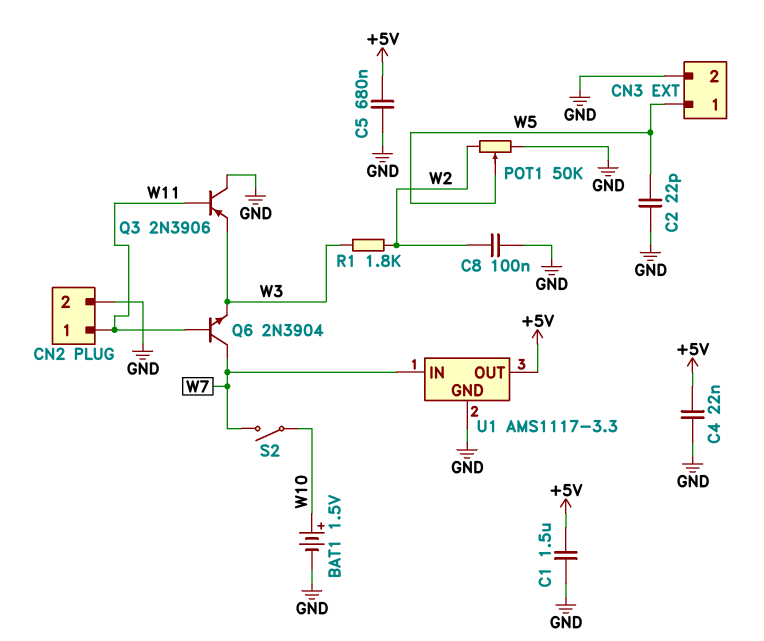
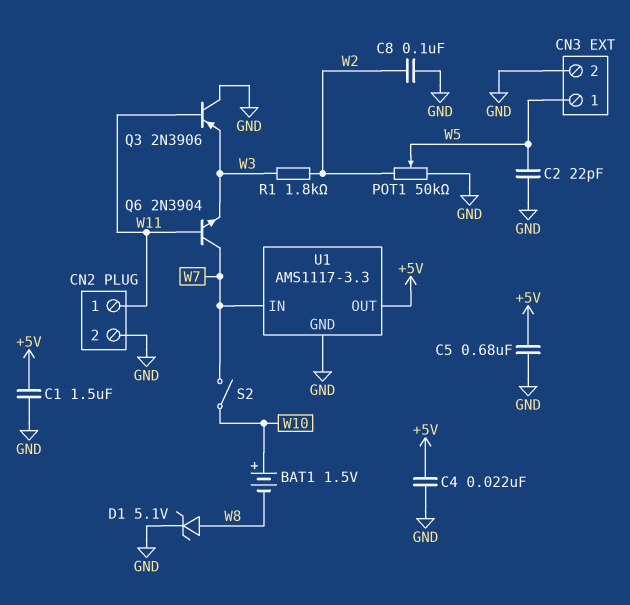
BAT1: 1.5V (plus W10, minus GND) -> 1.5V (plus W10, minus W8)
D1: none -> zener 5.1V (A W8, K GND)

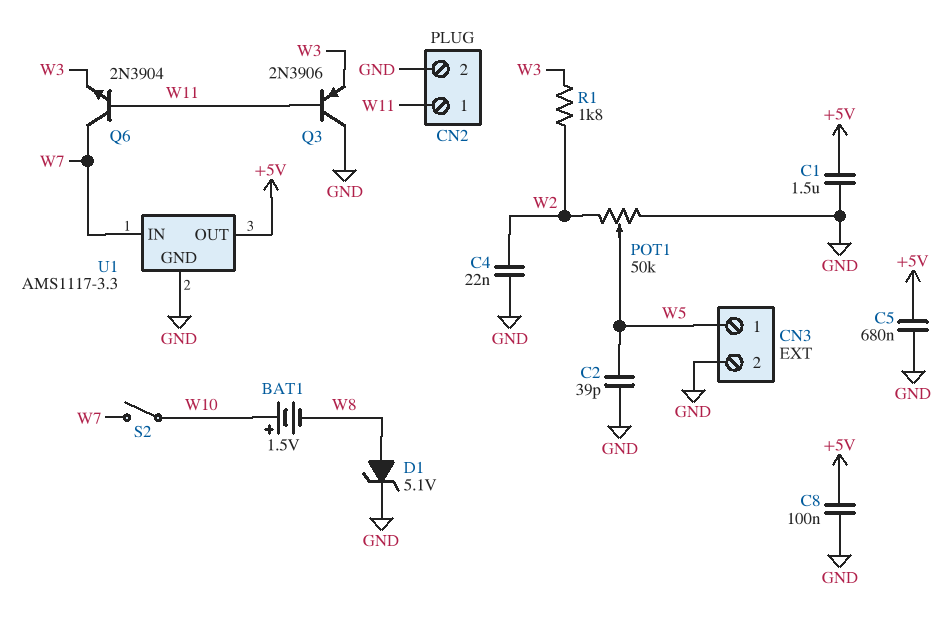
C2: 22pF (GND, W5) -> 39pF (GND, W5)
C4: 22nF (+5V, GND) -> 22nF (GND, W2)
C8: 100nF (GND, W2) -> 100nF (+5V, GND)

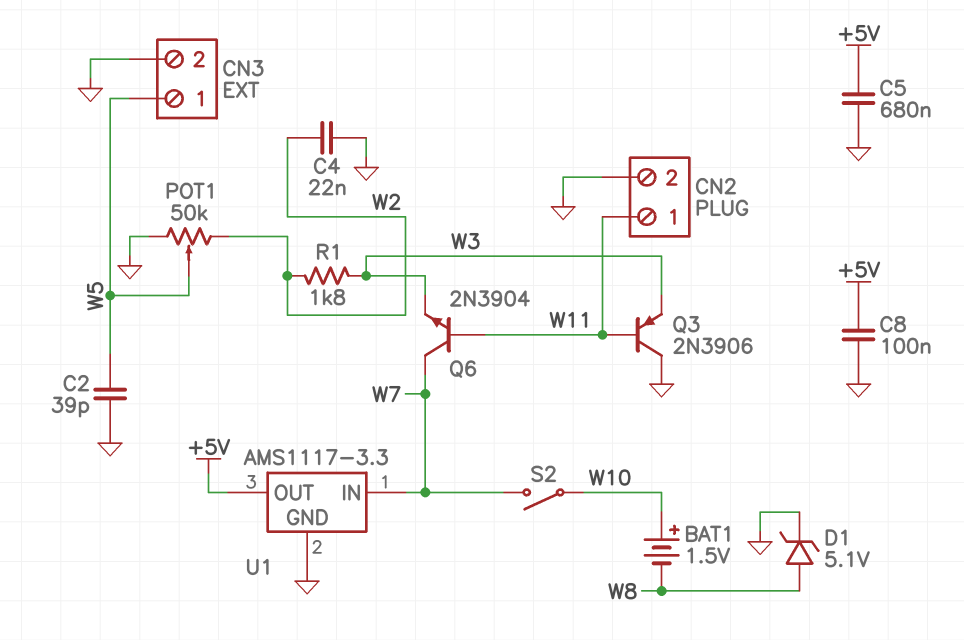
C1: 1.5uF (+5V, GND) -> none

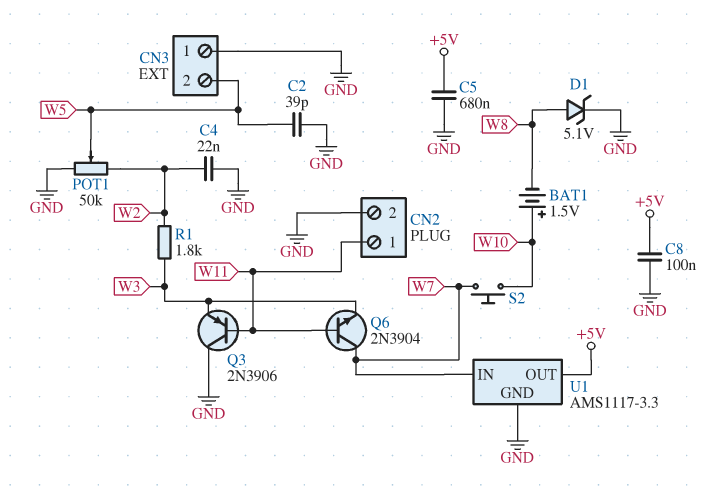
CN3 pin 1: W5 -> GND
CN3 pin 2: GND -> W5
S2: switch (W7, W10) -> button (W7, W10)

